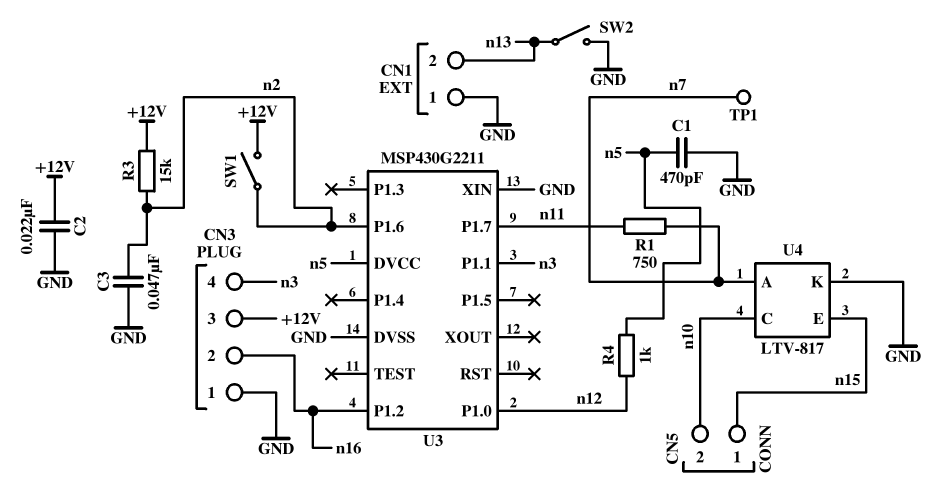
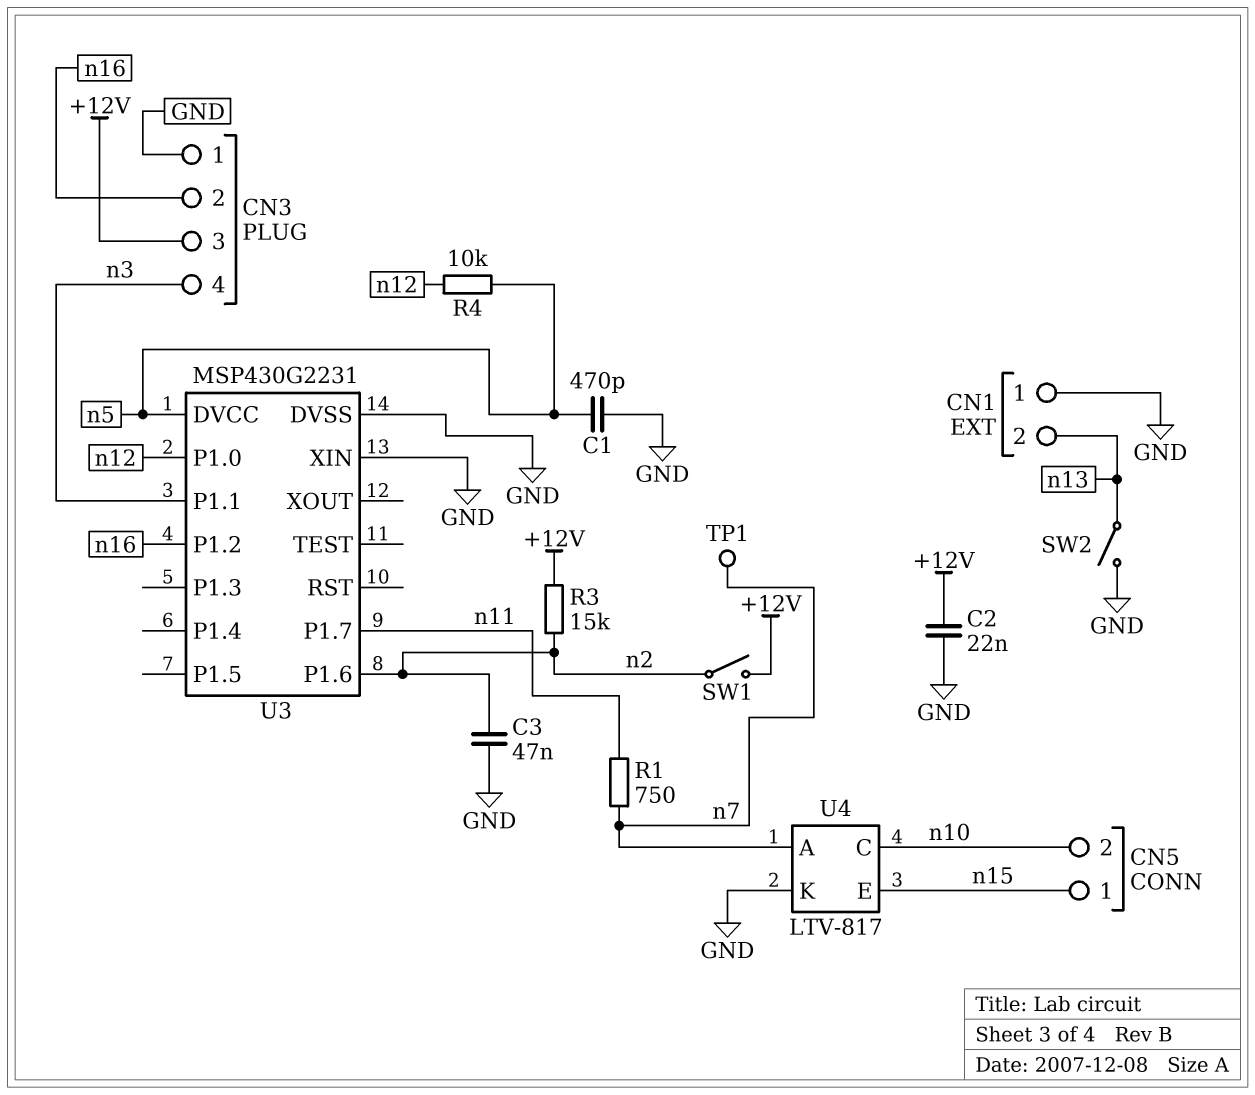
R4: 1k (n5, n12) -> 10k (n5, n12)
U3: MSP430G2211 -> MSP430G2231

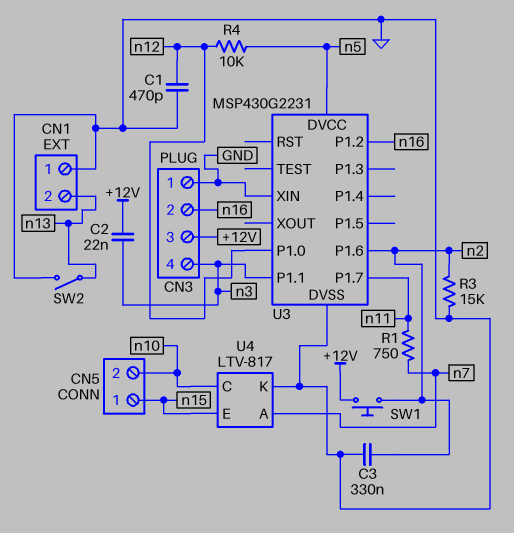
C1: 470pF (GND, n5) -> 470pF (GND, n12)
C2: 22nF (+12V, GND) -> 22nF (+12V, n3)
C3: 47nF (GND, n2) -> 330nF (GND, n2)
R3: 15k (+12V, n2) -> 15k (GND, n2)
SW1: switch (+12V, n2) -> button (+12V, n2)
TP1: test point (n7) -> none

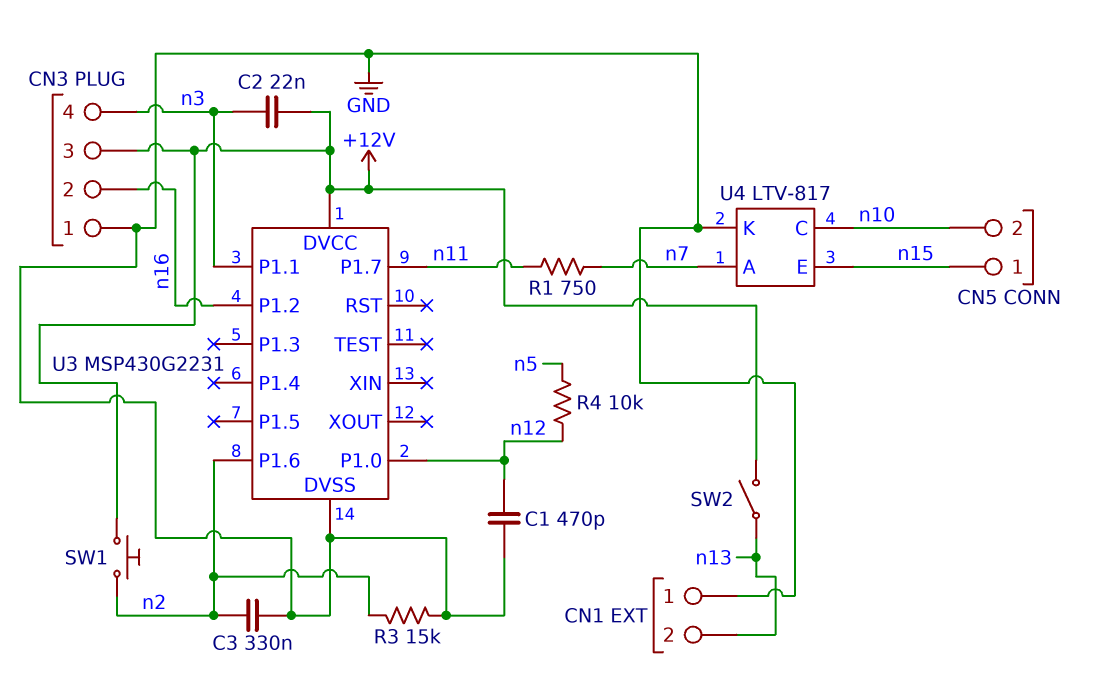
SW2: switch (GND, n13) -> switch (+12V, n13)
U3 pin DVCC: n5 -> +12V
U3 pin XIN: GND -> none

